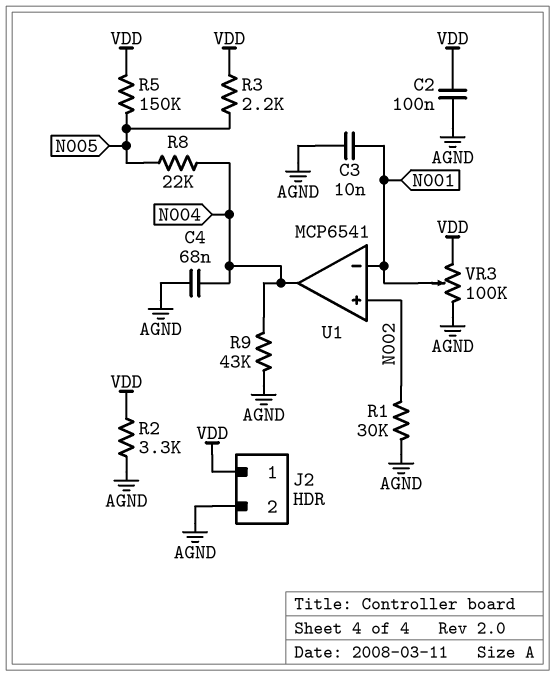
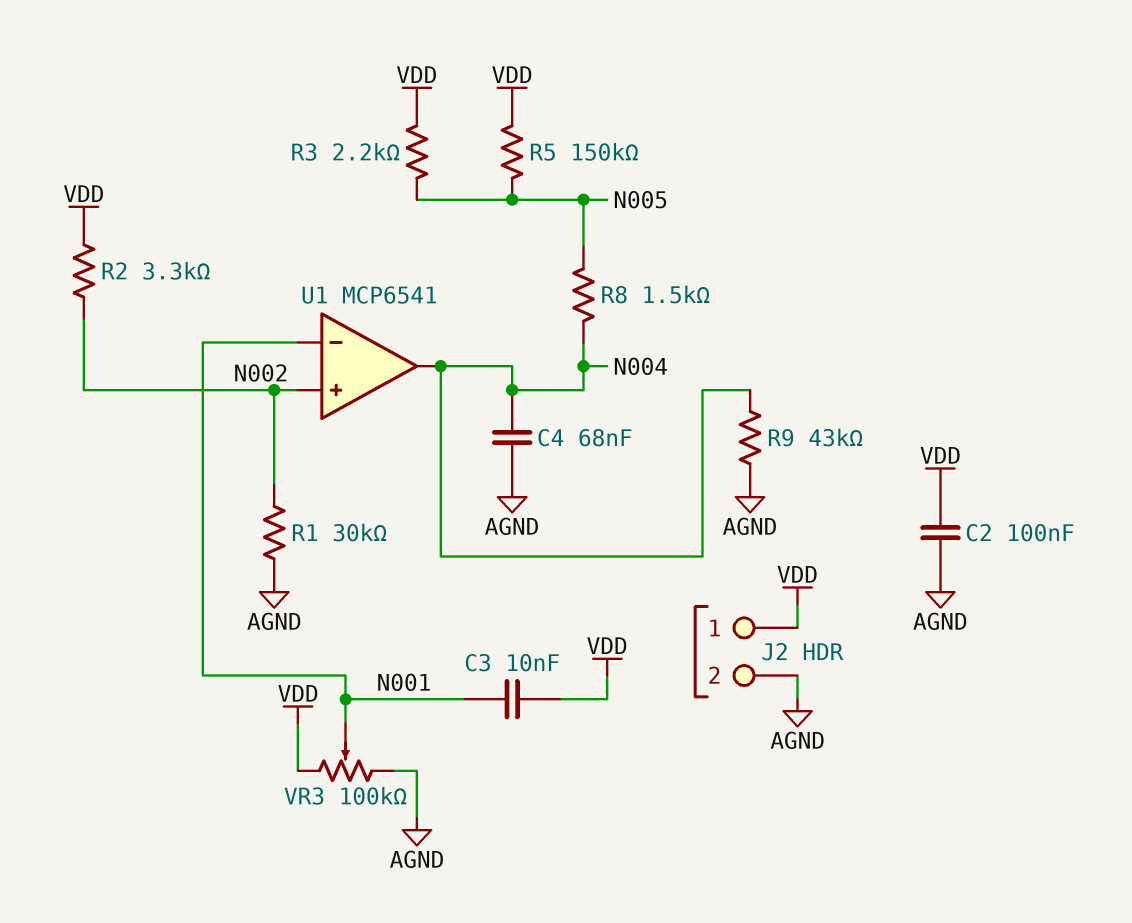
C3: 10nF (AGND, N001) -> 10nF (N001, VDD)
R2: 3.3k (AGND, VDD) -> 3.3k (N002, VDD)
R8: 22k (N004, N005) -> 1.5k (N004, N005)

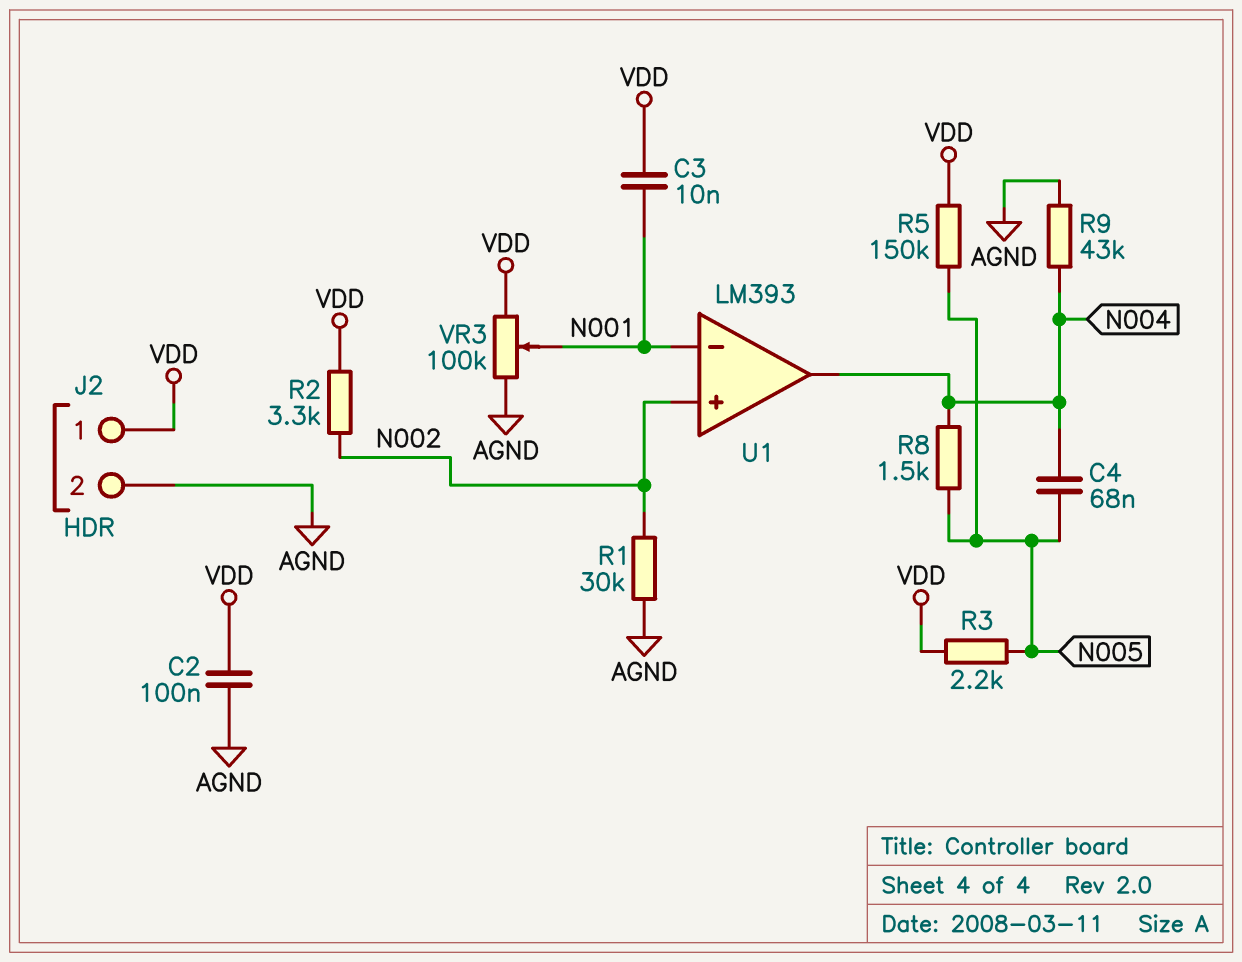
C4: 68nF (AGND, N004) -> 68nF (N004, N005)
U1: MCP6541 -> LM393

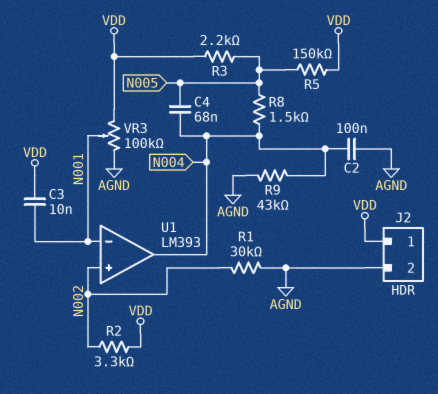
C2: 100nF (AGND, VDD) -> 100nF (AGND, N004)

